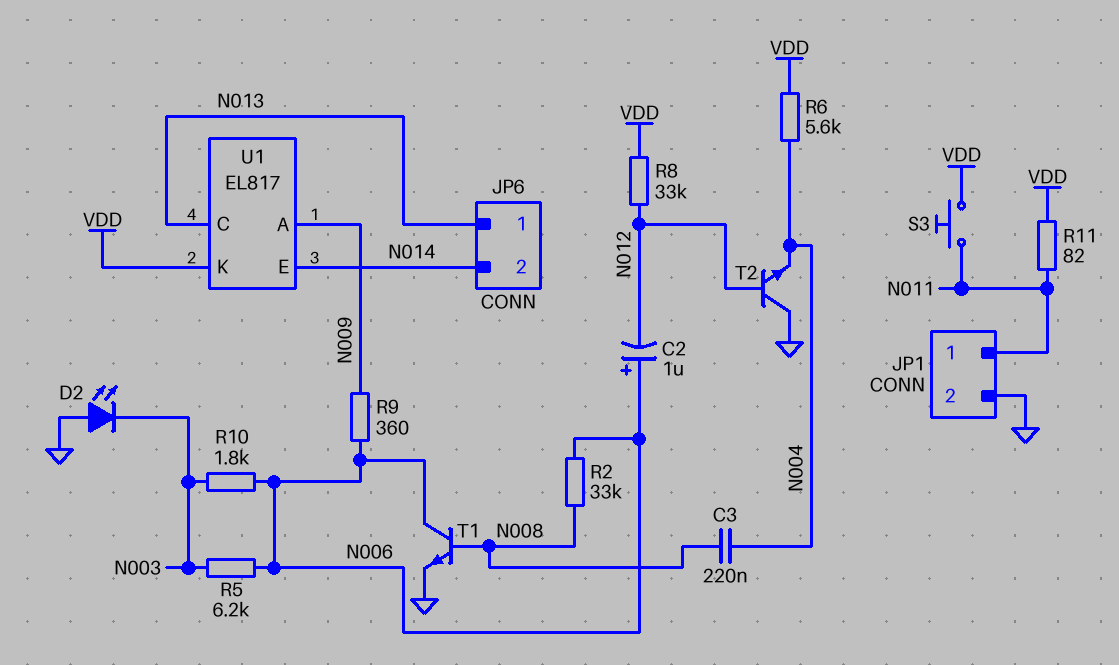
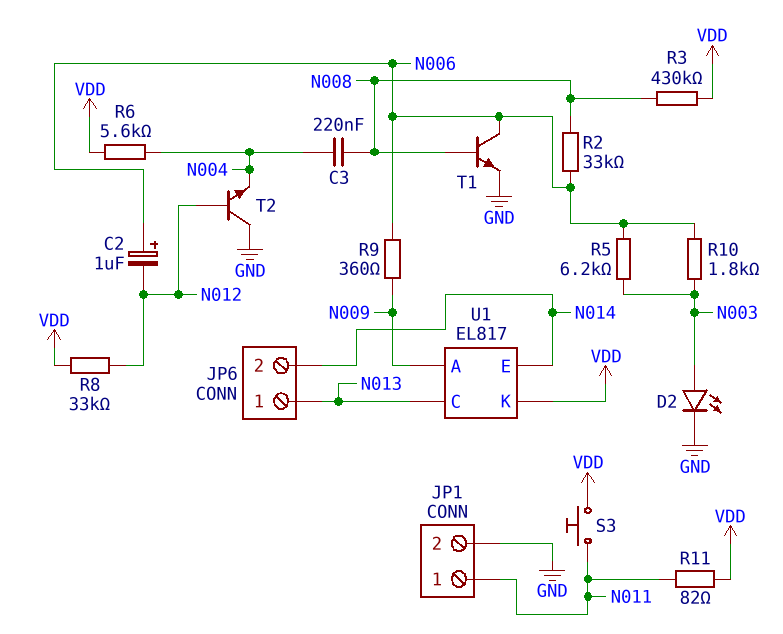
D2: LED (A GND, K N003) -> LED (A N003, K GND)
R3: none -> 430k (N008, VDD)

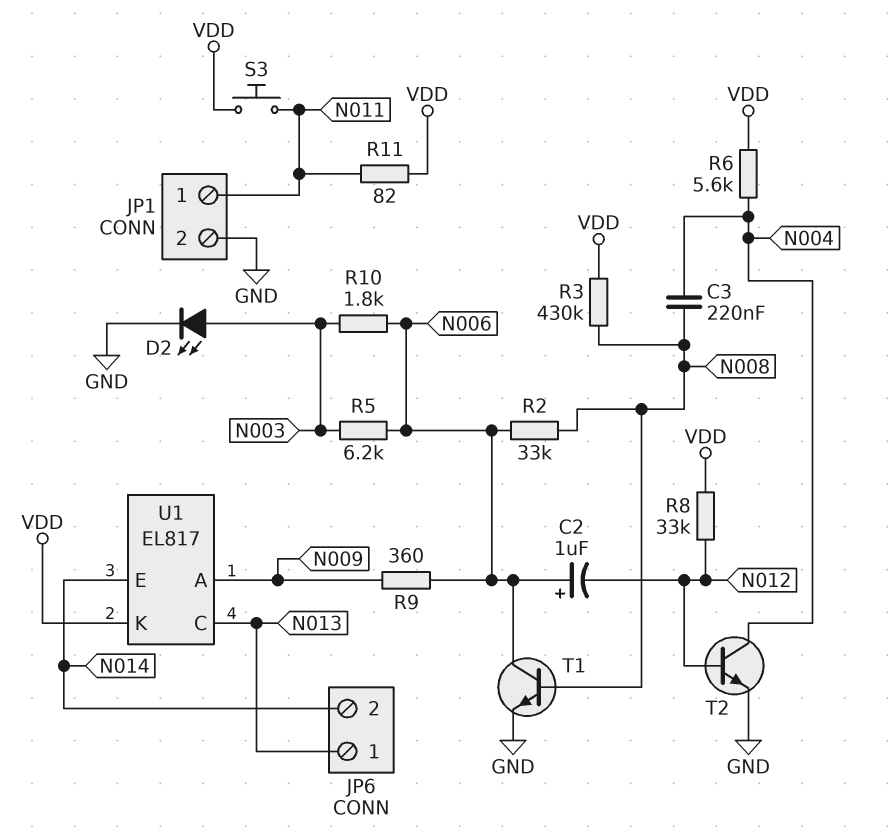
T2: NPN (B N012, C GND, E N004) -> NPN (B N012, C N004, E GND)

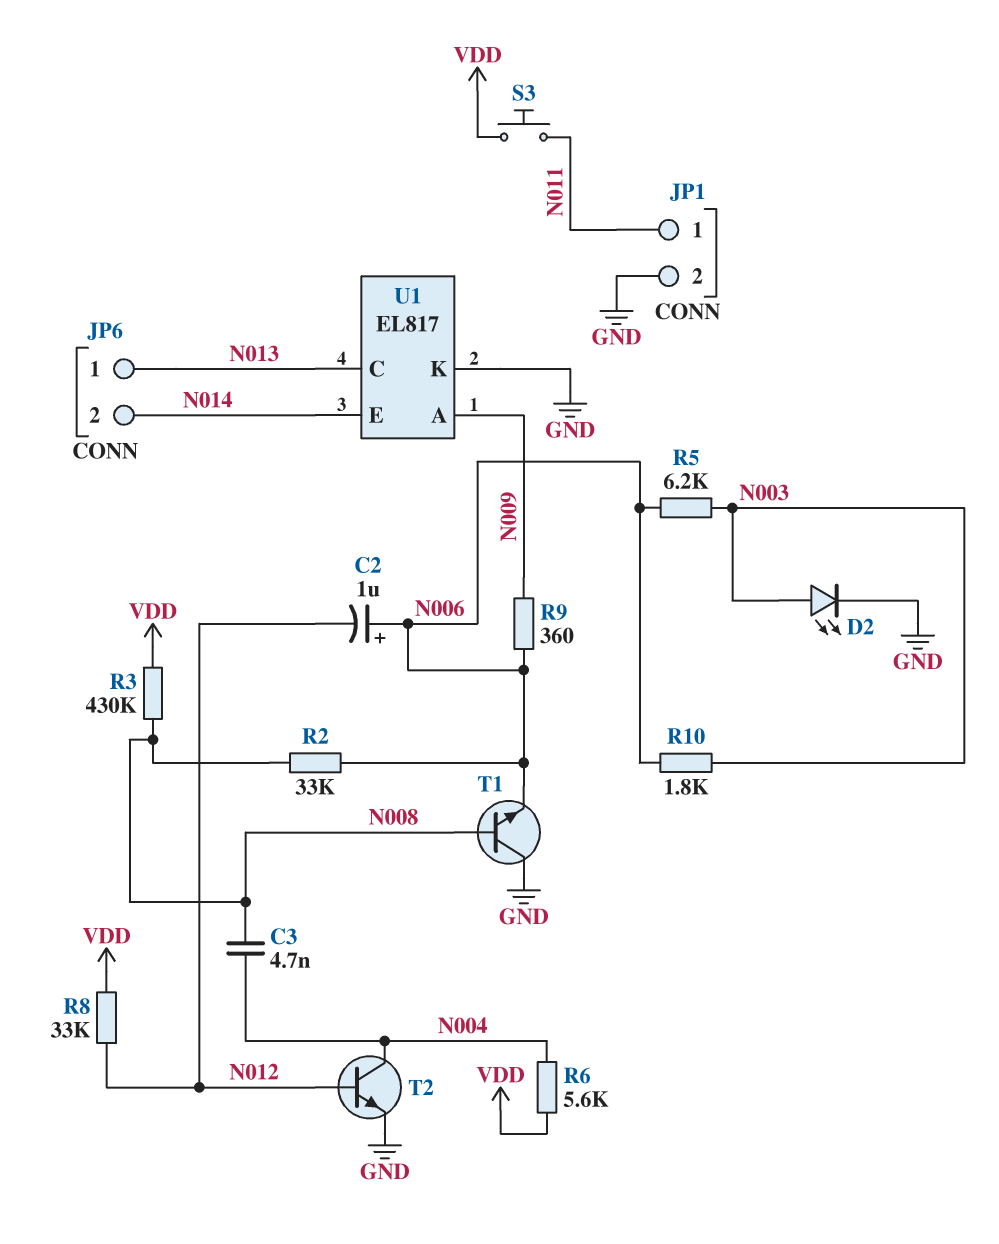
C3: 220nF (N004, N008) -> 4.7nF (N004, N008)
R11: 82 (N011, VDD) -> none
T1: NPN (B N008, C N006, E GND) -> NPN (B N008, C GND, E N006)
U1 pin K: VDD -> GND

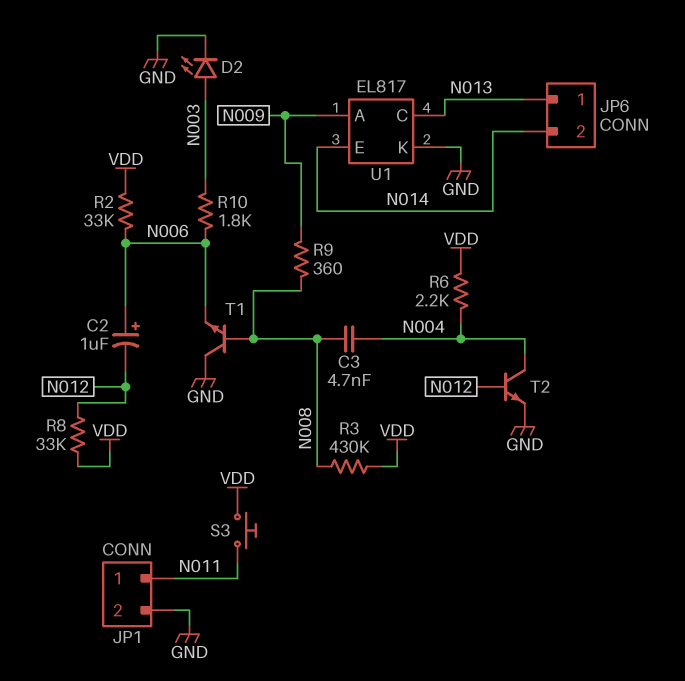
R2: 33k (N006, N008) -> 33k (N006, VDD)
R5: 6.2k (N003, N006) -> none
R6: 5.6k (N004, VDD) -> 2.2k (N004, VDD)
R9: 360 (N006, N009) -> 360 (N008, N009)

